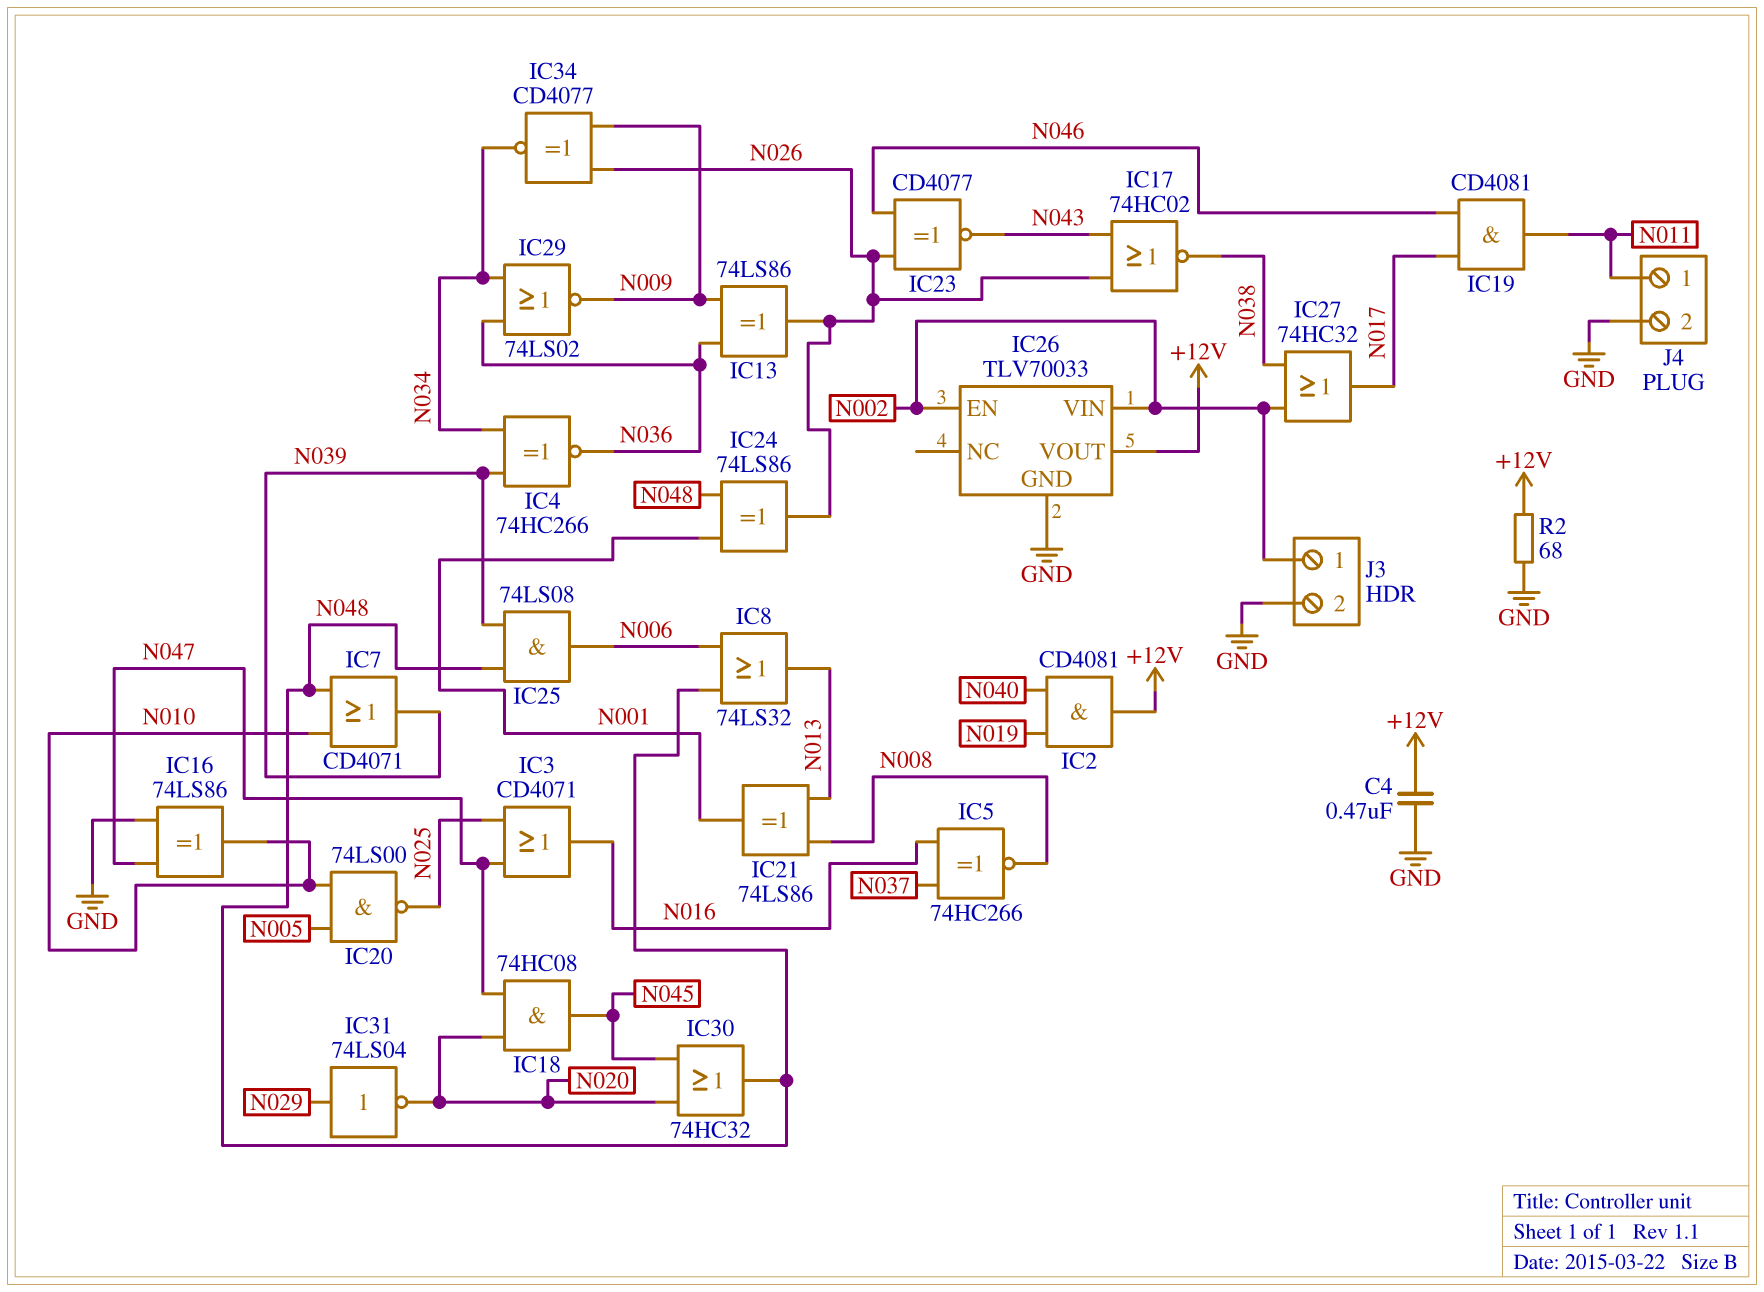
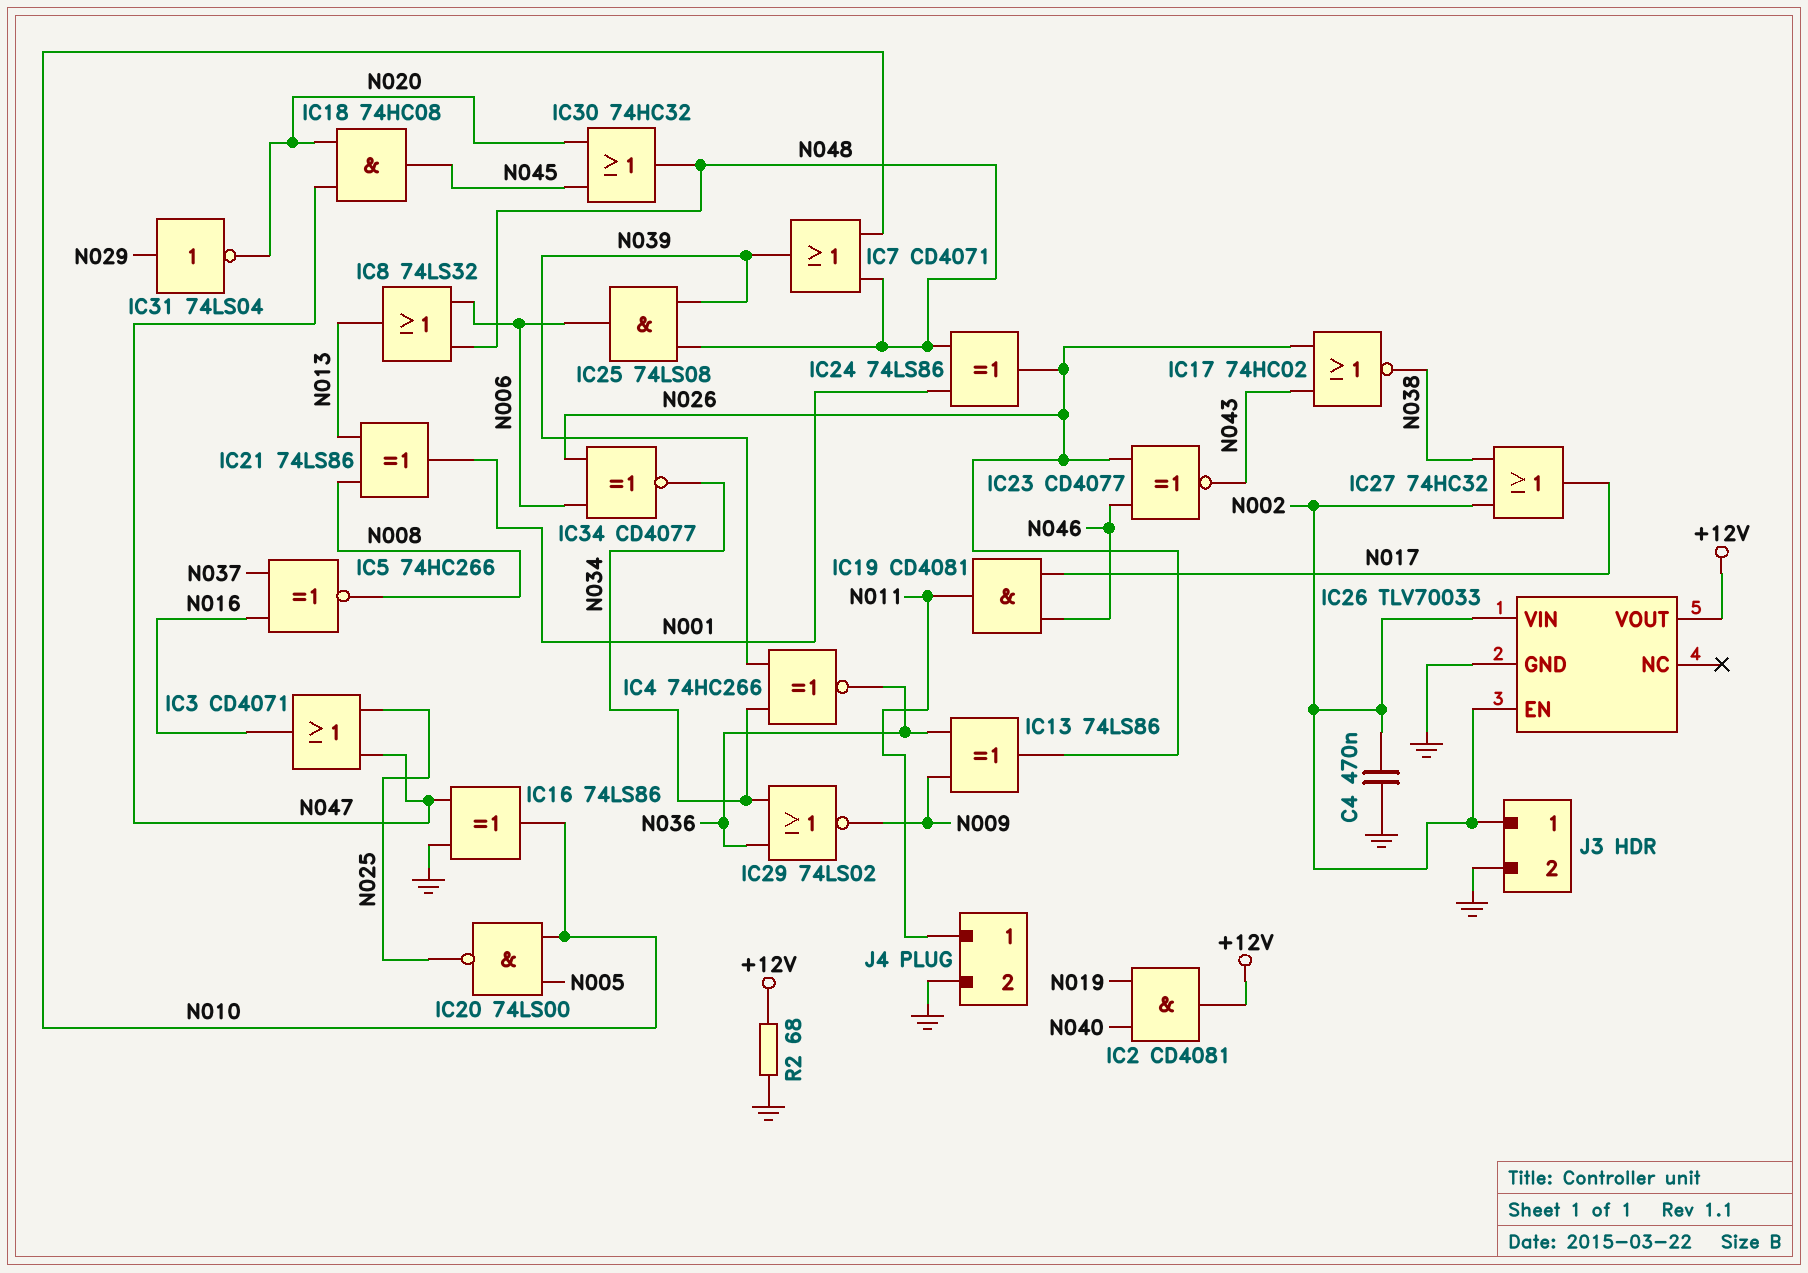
C4: 470nF (+12V, GND) -> 470nF (GND, N002)
IC34: XNOR CD4077 (in N009, in N026, out N034) -> XNOR CD4077 (in N006, in N026, out N034)

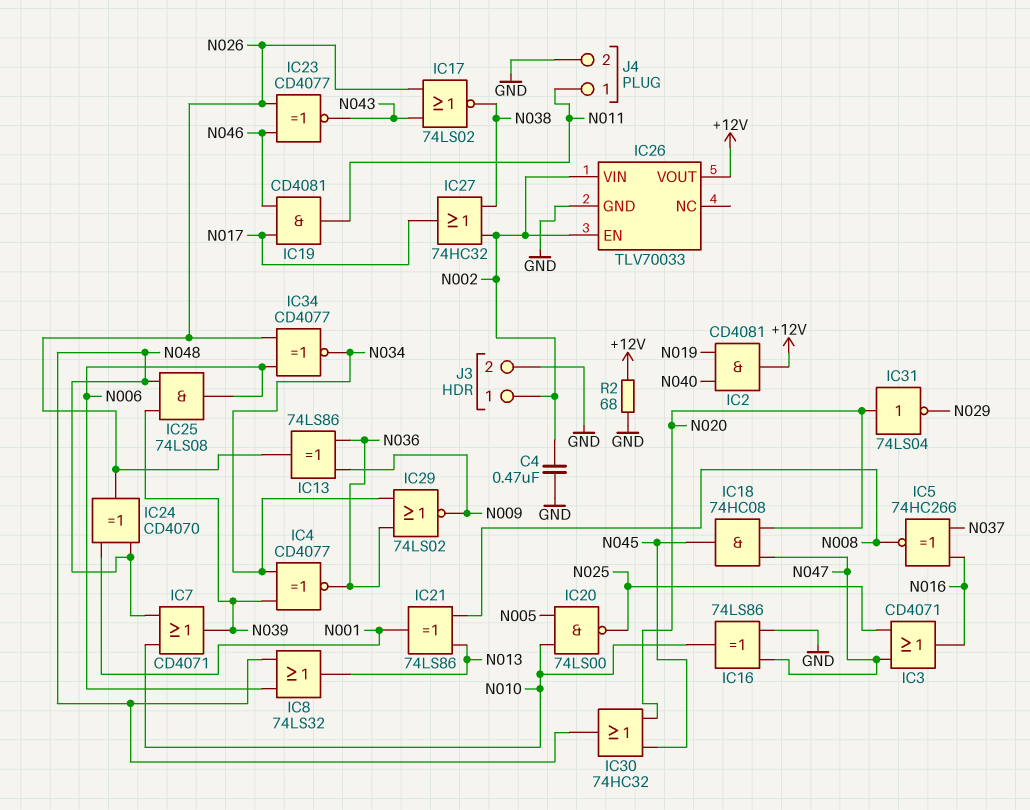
IC4: XNOR 74HC266 (in N034, in N039, out N036) -> XNOR CD4077 (in N034, in N039, out N036)
IC17: NOR 74HC02 (in N026, in N043, out N038) -> NOR 74LS02 (in N026, in N043, out N038)
IC24: XOR 74LS86 (in N001, in N048, out N026) -> XOR CD4070 (in N001, in N048, out N026)
IC31: NOT 74LS04 (in N029, out N020) -> NOT 74LS04 (in N020, out N029)

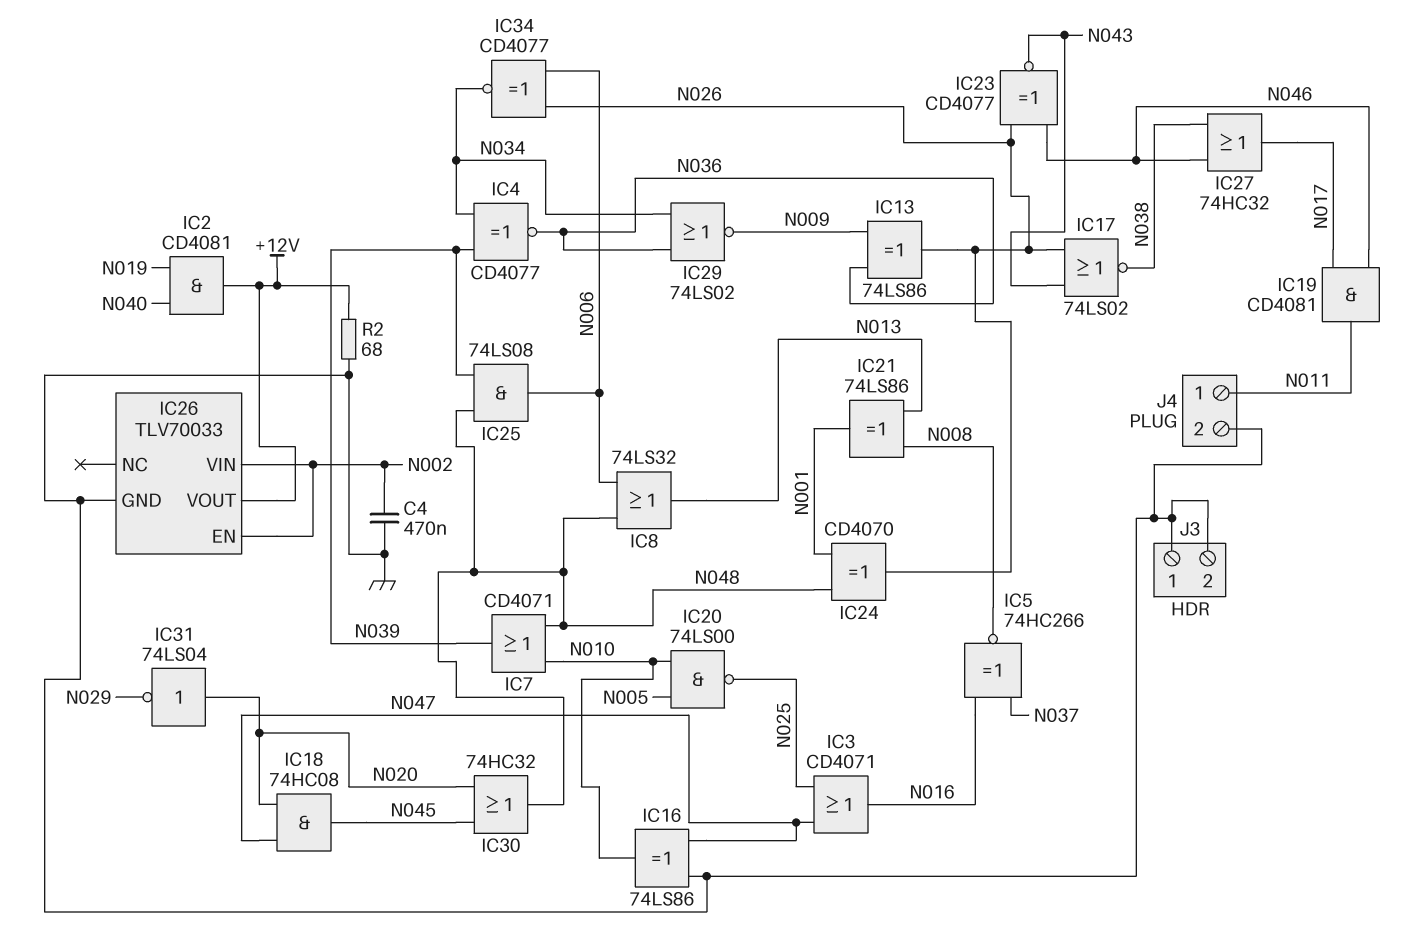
IC27: OR 74HC32 (in N002, in N038, out N017) -> OR 74HC32 (in N038, in N046, out N017)
J3 pin 1: N002 -> GND

